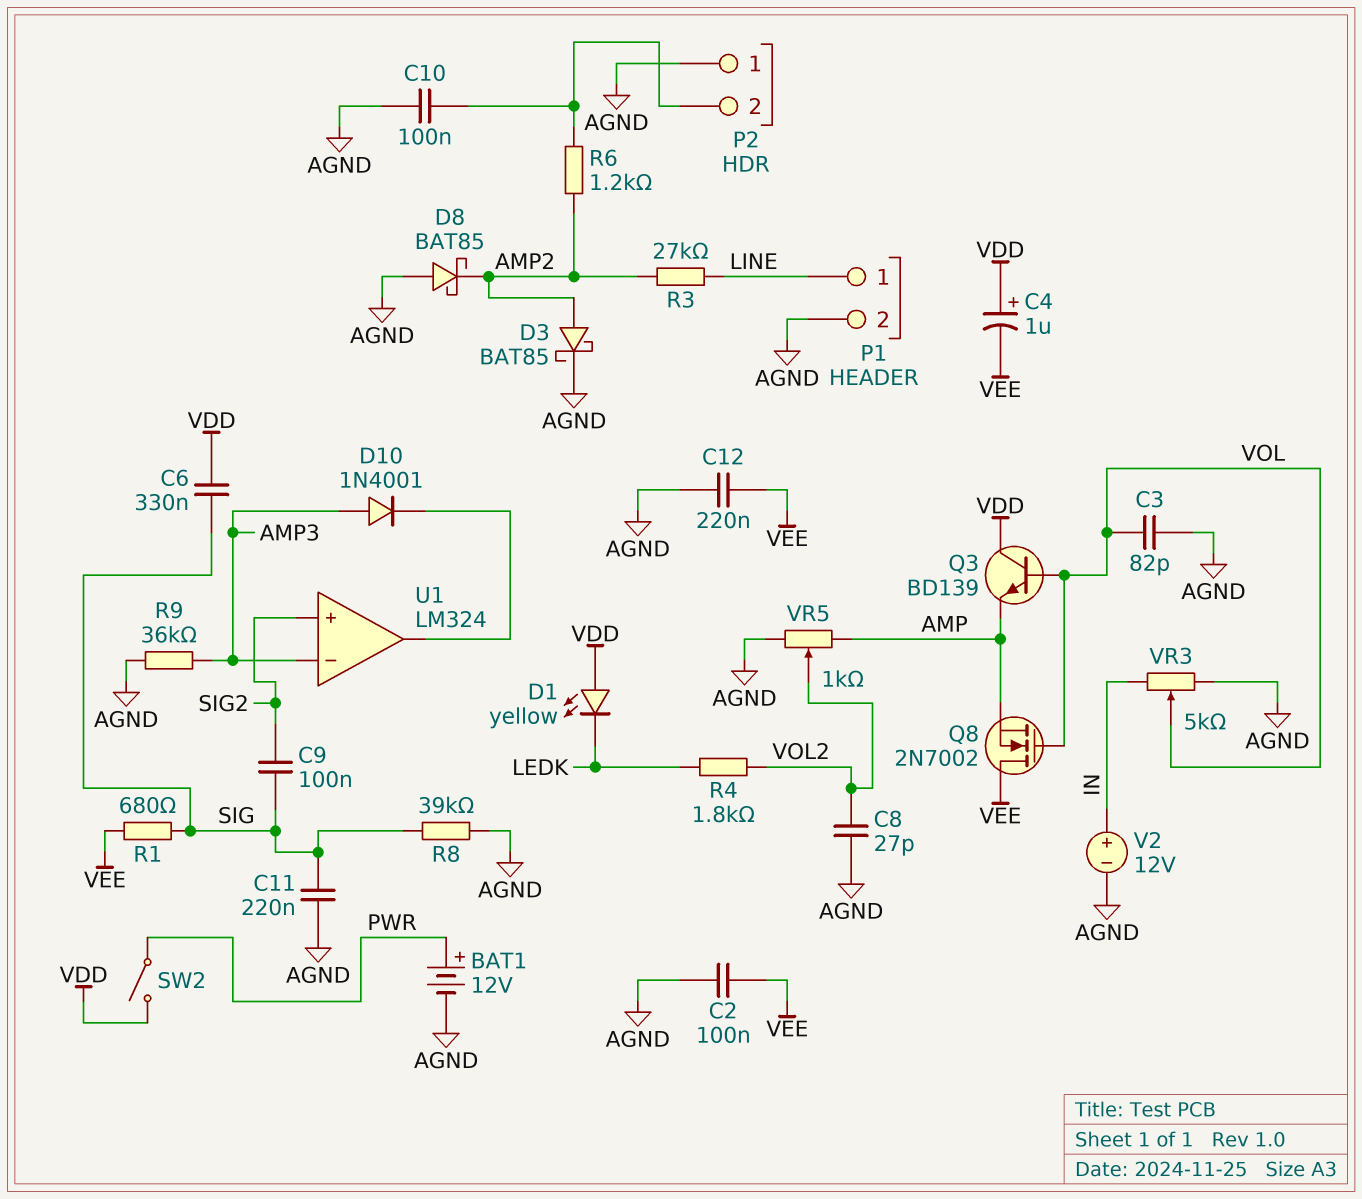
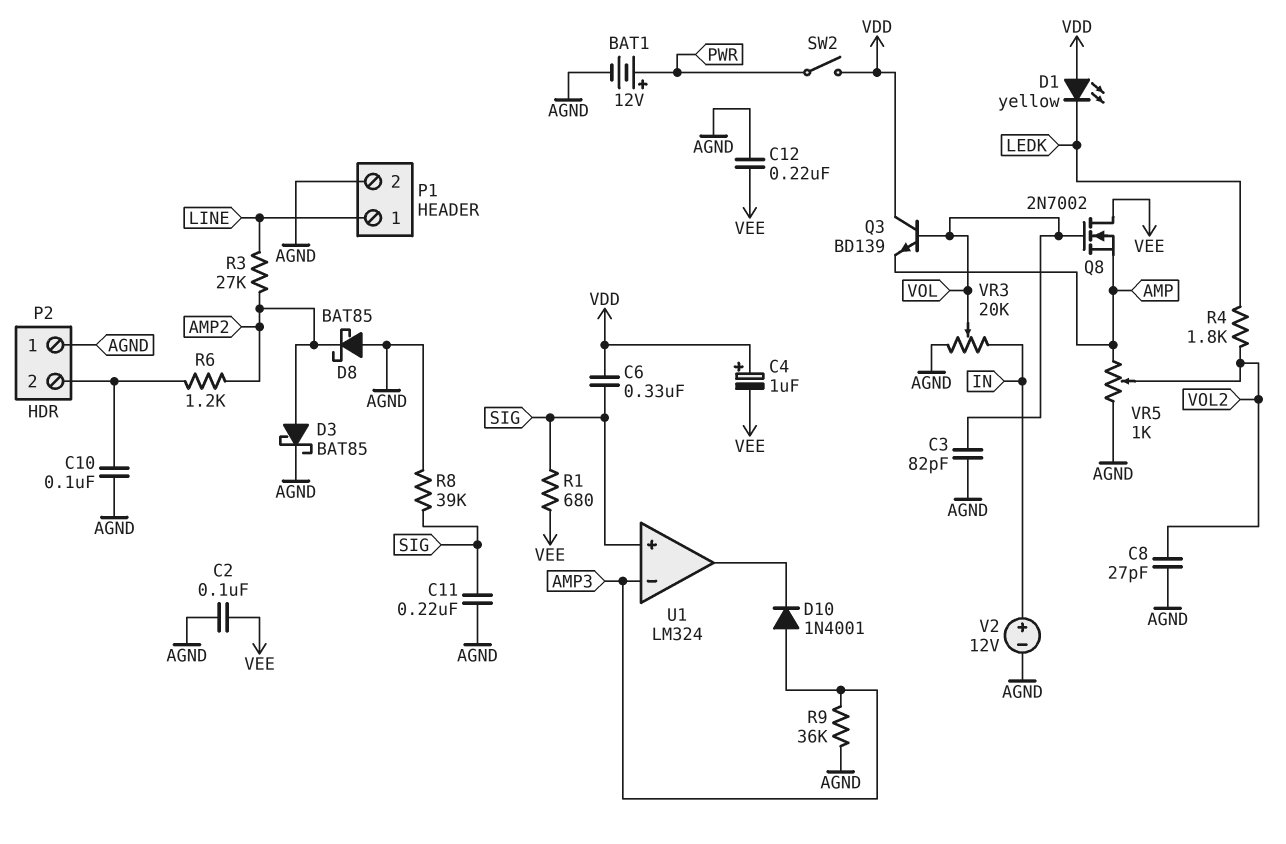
C9: 100nF (SIG, SIG2) -> none
U1 pin in+: SIG2 -> SIG
VR3: 5k (AGND, IN, wiper VOL) -> 20k (AGND, IN, wiper VOL)

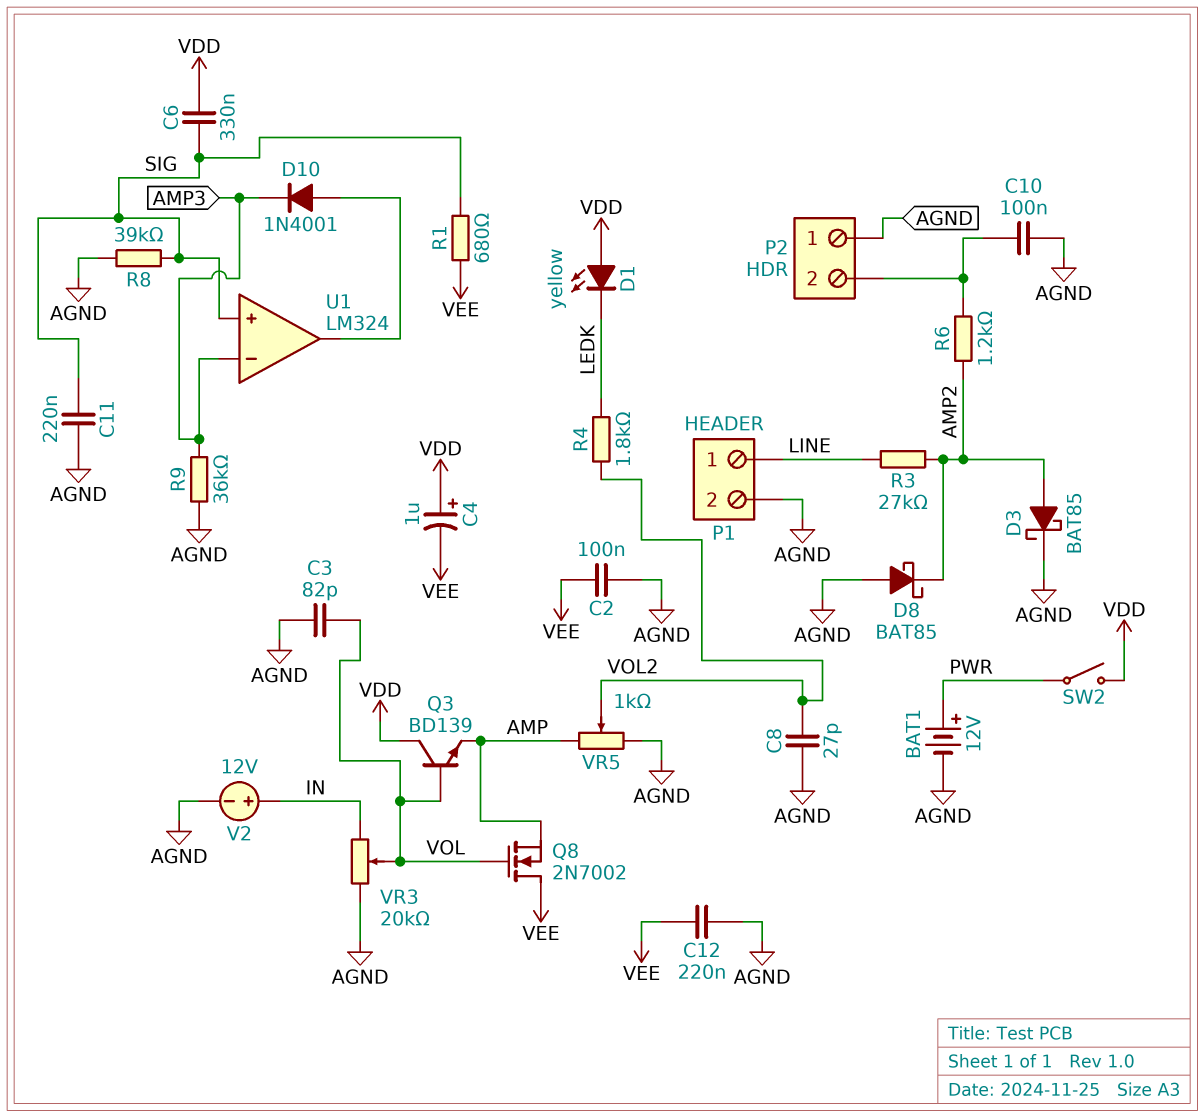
D10: diode 1N4001 (A AMP3, K U1/out) -> diode 1N4001 (A U1/out, K AMP3)

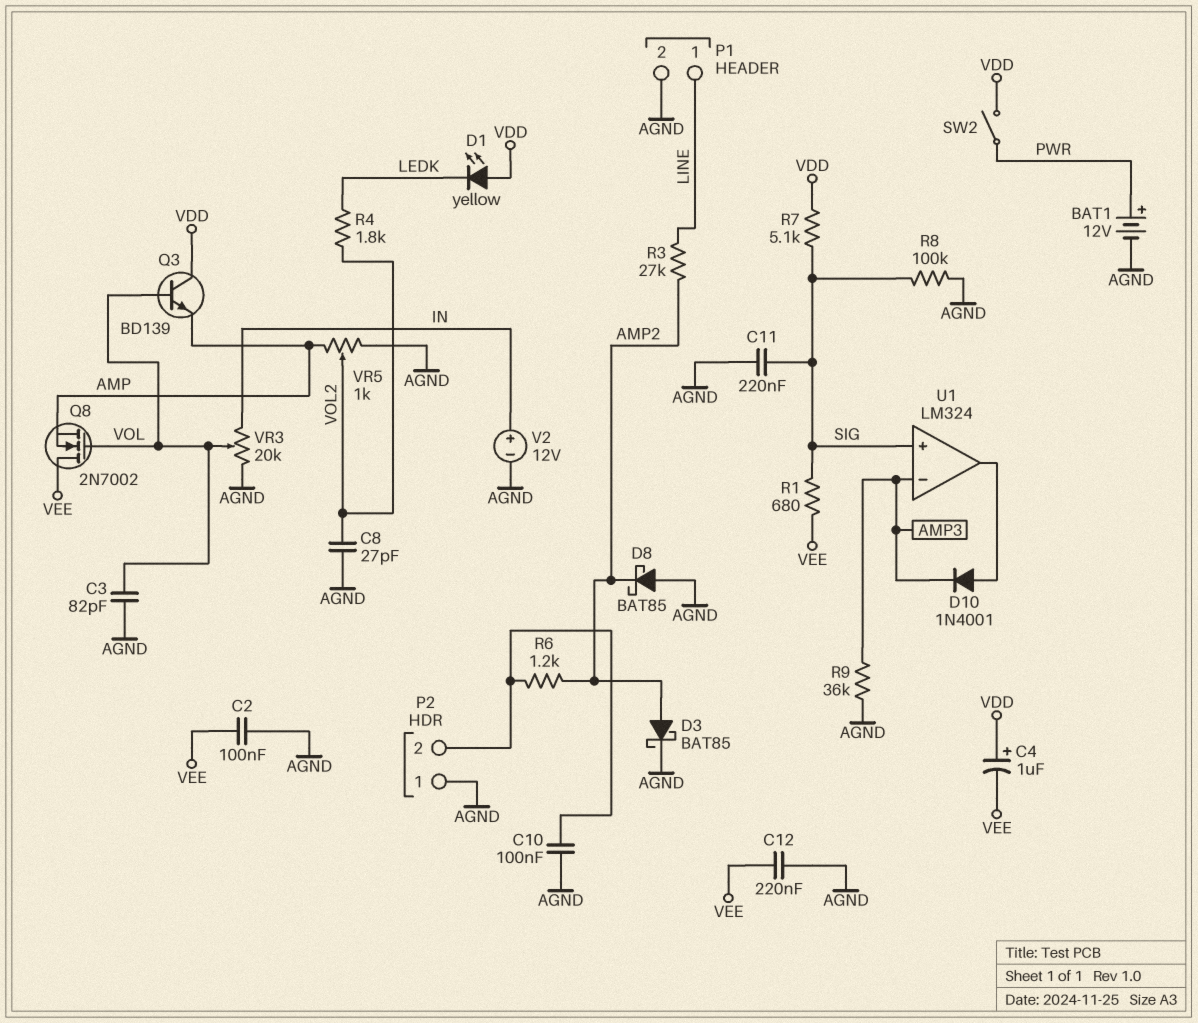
C6: 330nF (SIG, VDD) -> none
R7: none -> 5.1k (SIG, VDD)
R8: 39k (AGND, SIG) -> 100k (AGND, SIG)

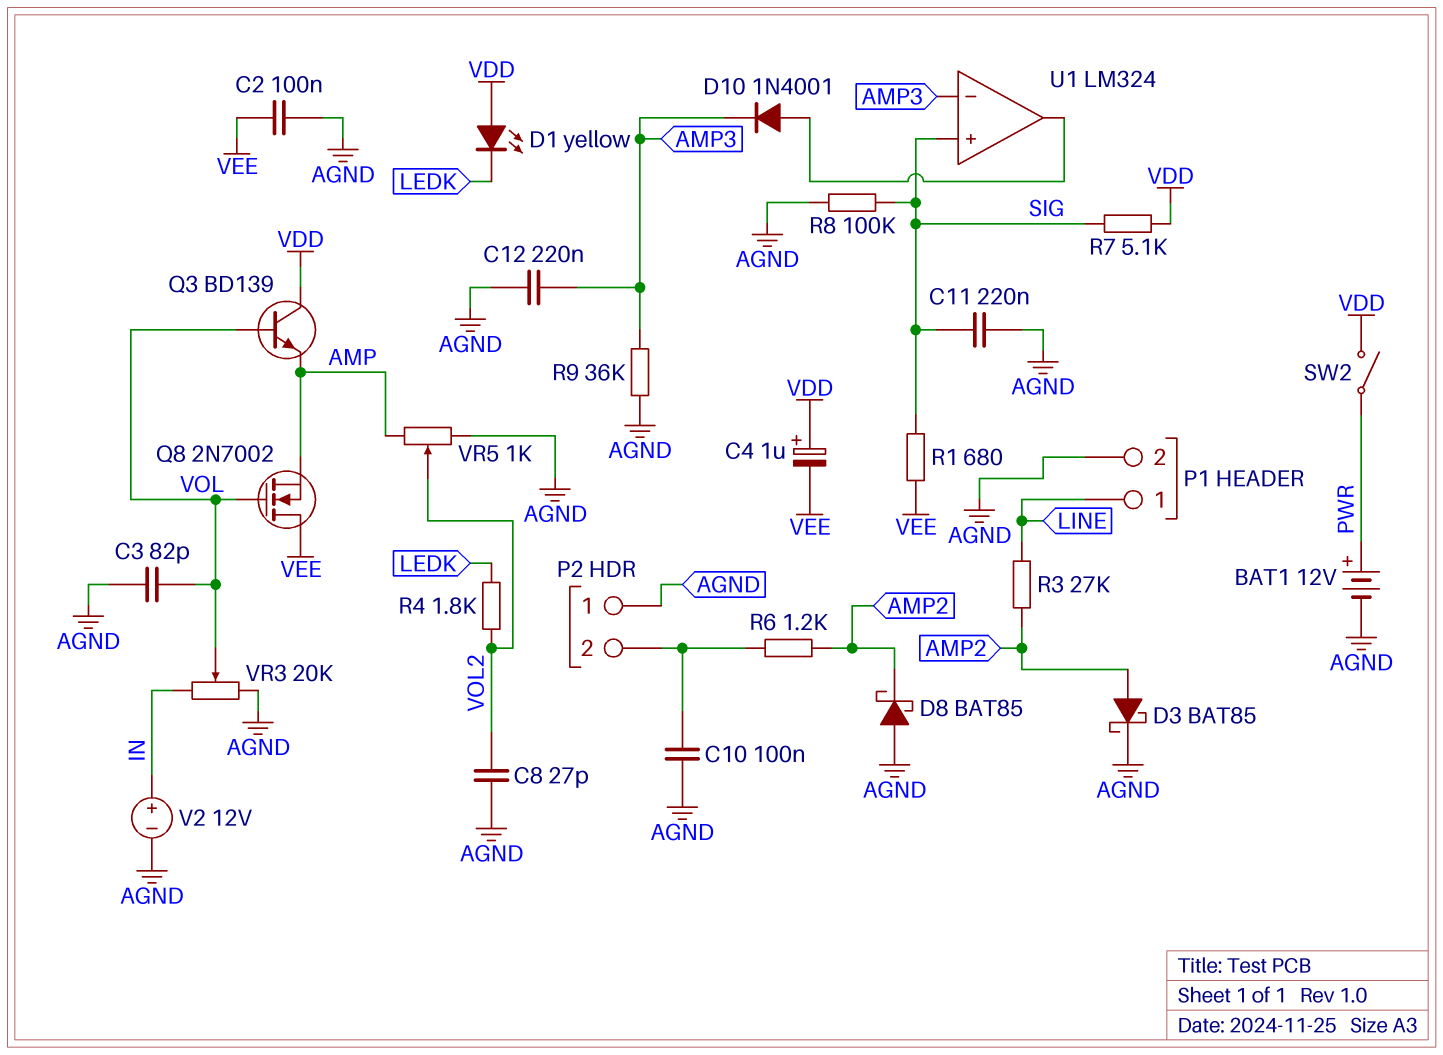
C12: 220nF (AGND, VEE) -> 220nF (AGND, AMP3)

